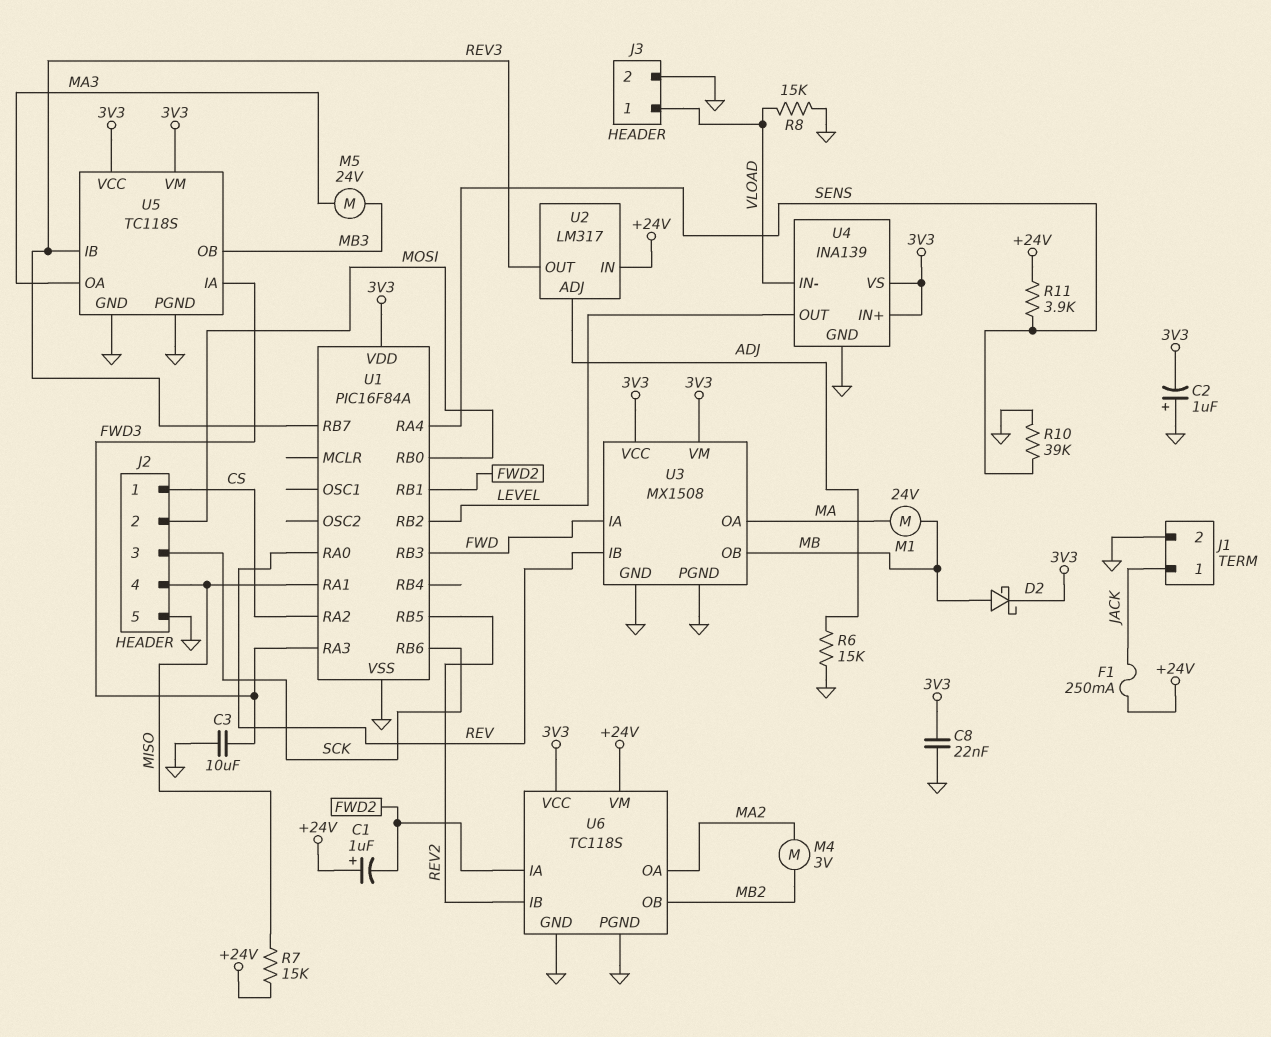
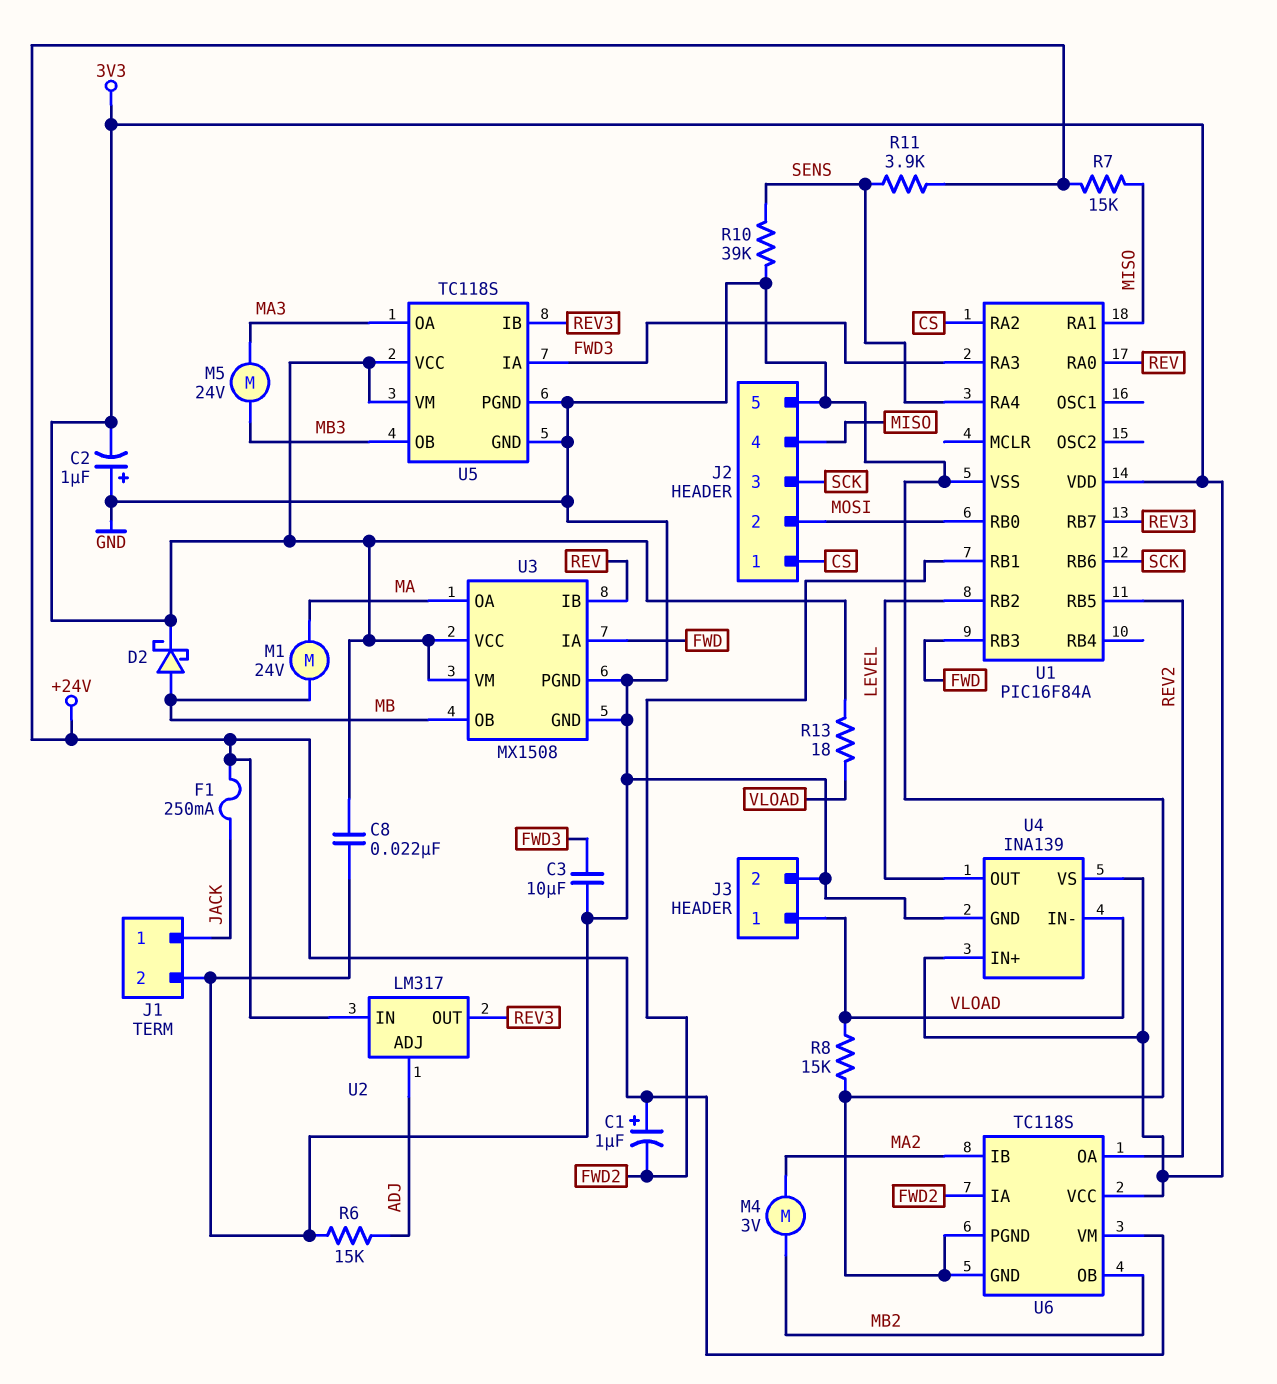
R13: none -> 18 (3V3, VLOAD)
U6 pin IB: REV2 -> MA2
U6 pin OA: MA2 -> REV2

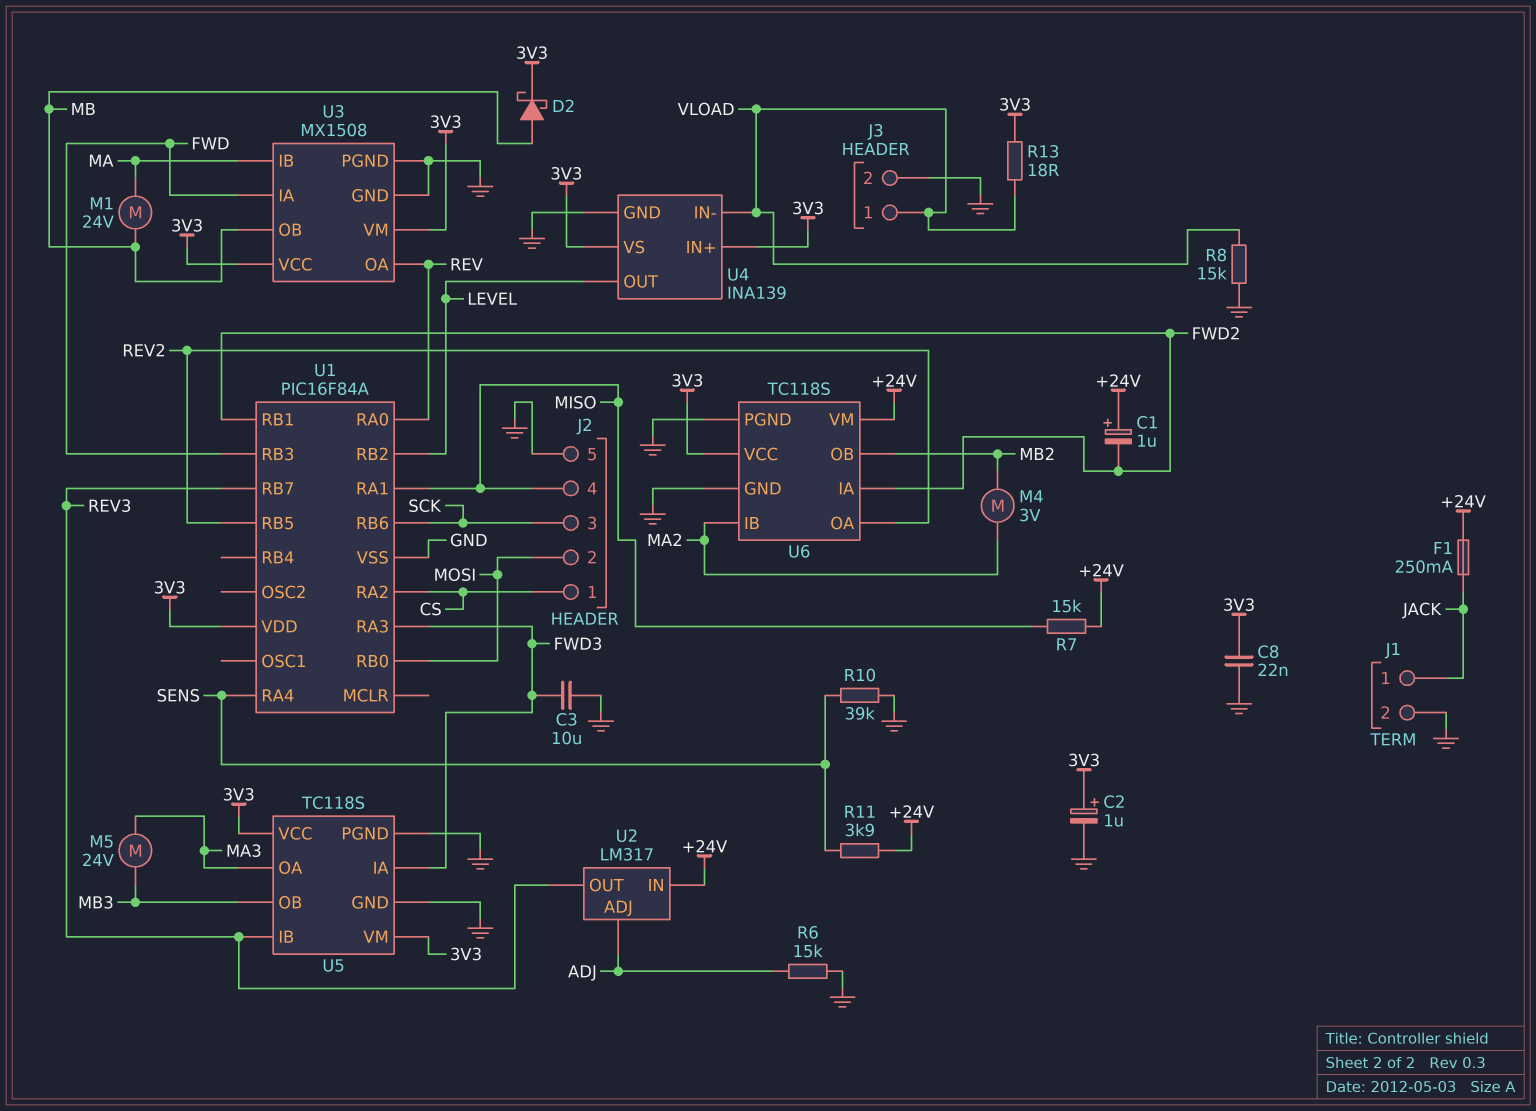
C2: 1uF (plus GND, minus 3V3) -> 1uF (plus 3V3, minus GND)
U3 pin IB: REV -> MA
U3 pin OA: MA -> REV

